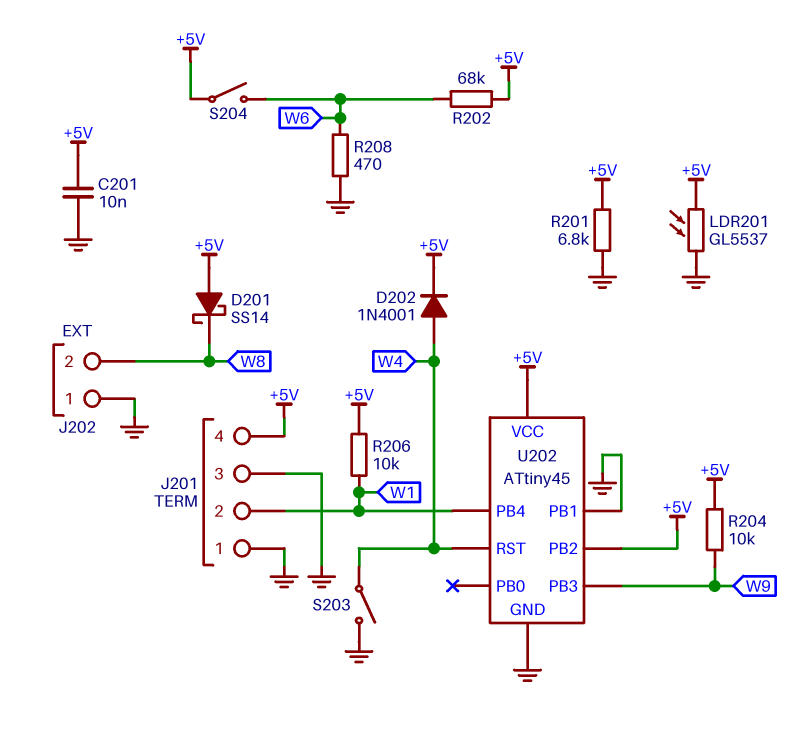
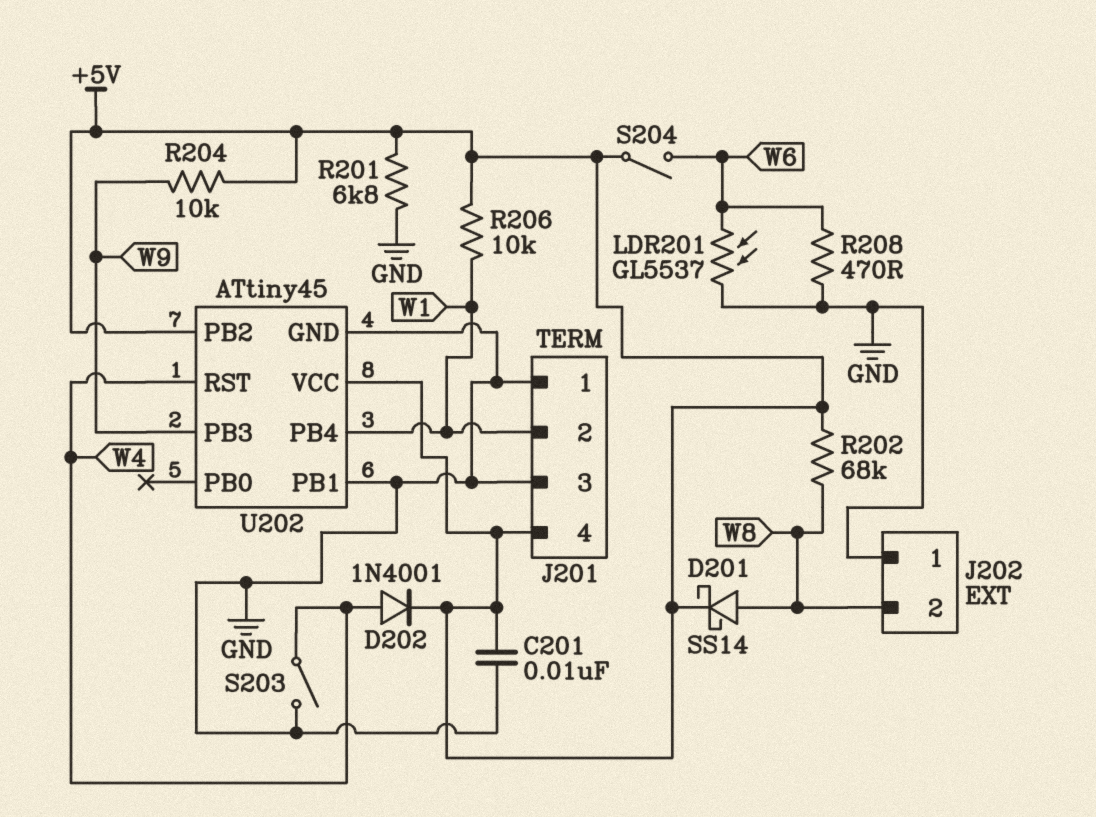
D201: schottky SS14 (A +5V, K W8) -> schottky SS14 (A W8, K +5V)
LDR201: GL5537 (+5V, GND) -> GL5537 (GND, W6)
R202: 68k (+5V, W6) -> 68k (+5V, W8)

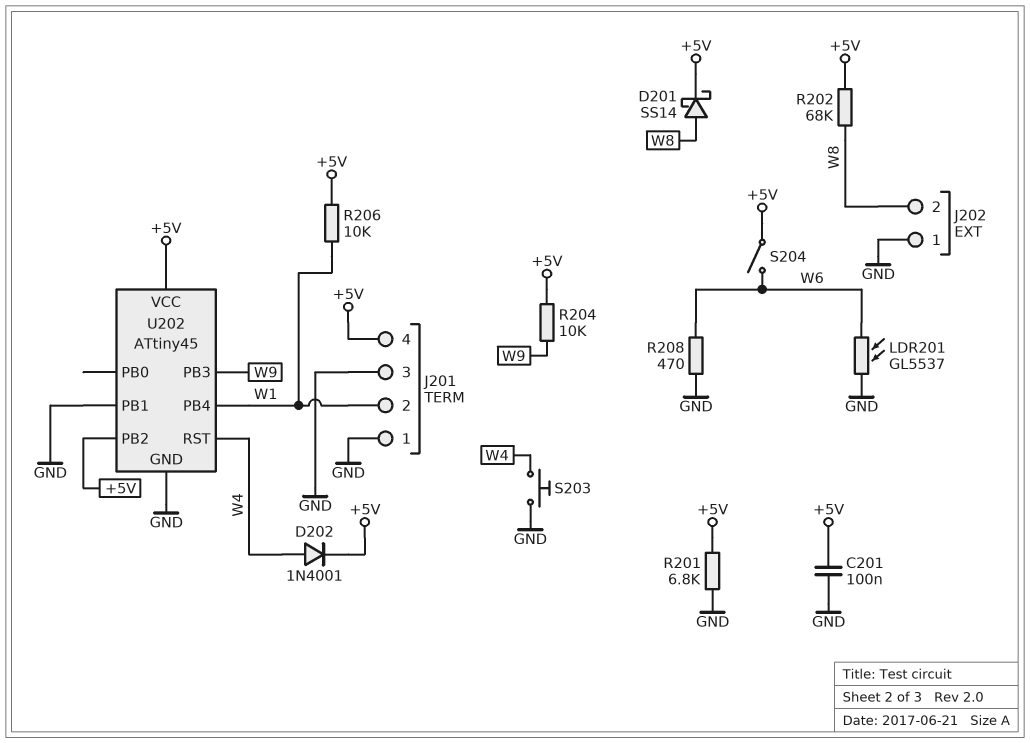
C201: 10nF (+5V, GND) -> 100nF (+5V, GND)
S203: switch (GND, W4) -> button (GND, W4)

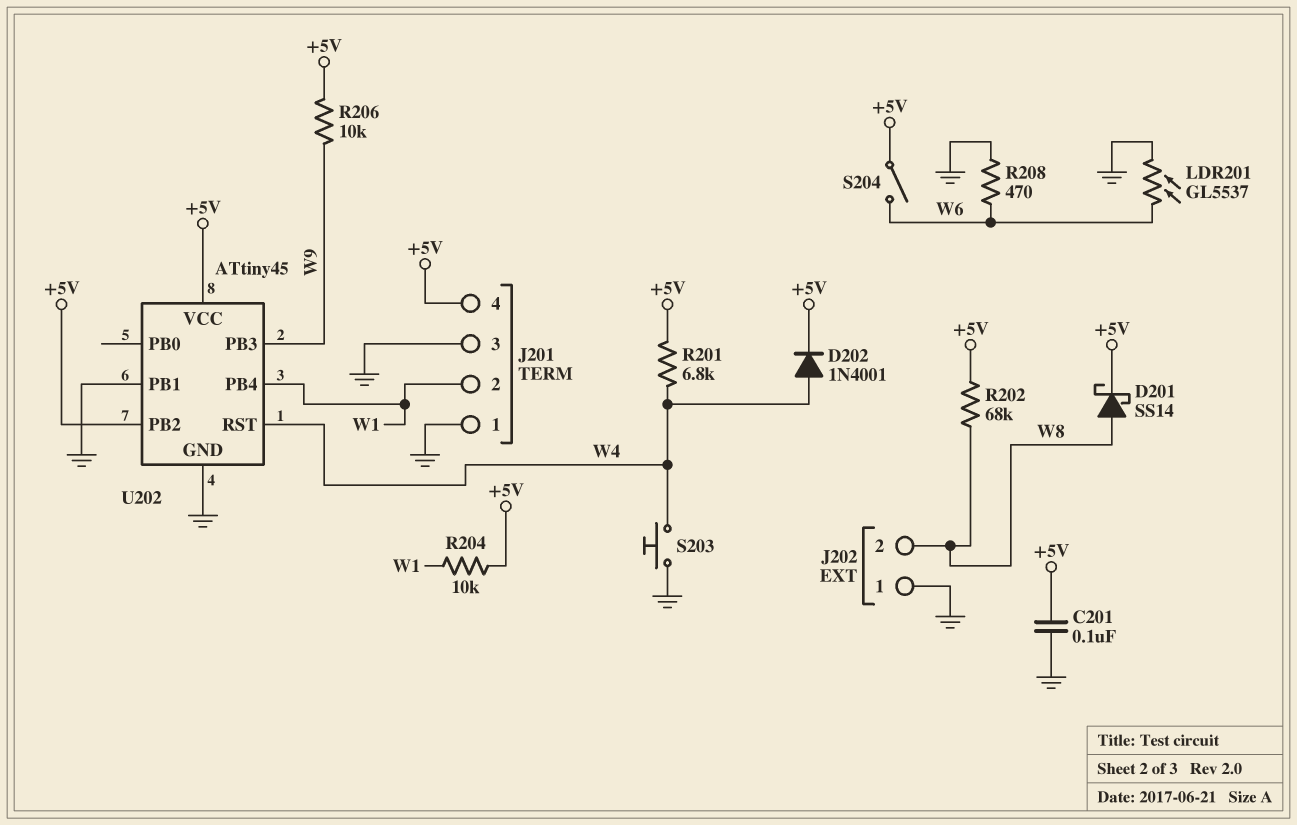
R201: 6.8k (+5V, GND) -> 6.8k (+5V, W4)
R204: 10k (+5V, W9) -> 10k (+5V, W1)
R206: 10k (+5V, W1) -> 10k (+5V, W9)

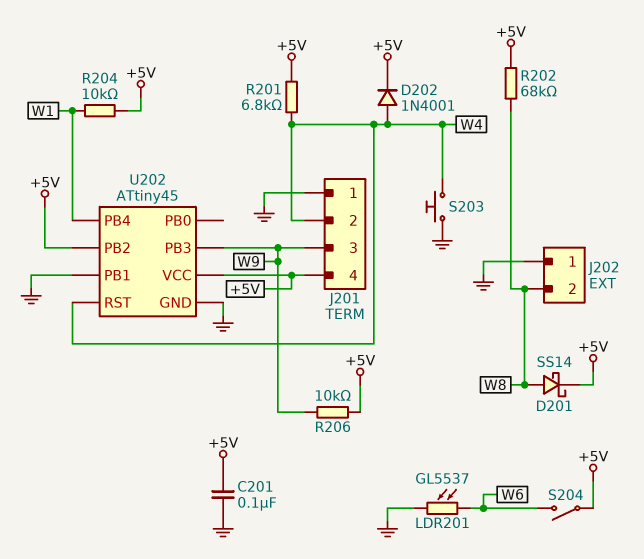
J201 pin 2: W1 -> W4
J201 pin 3: GND -> W9
R208: 470 (GND, W6) -> none

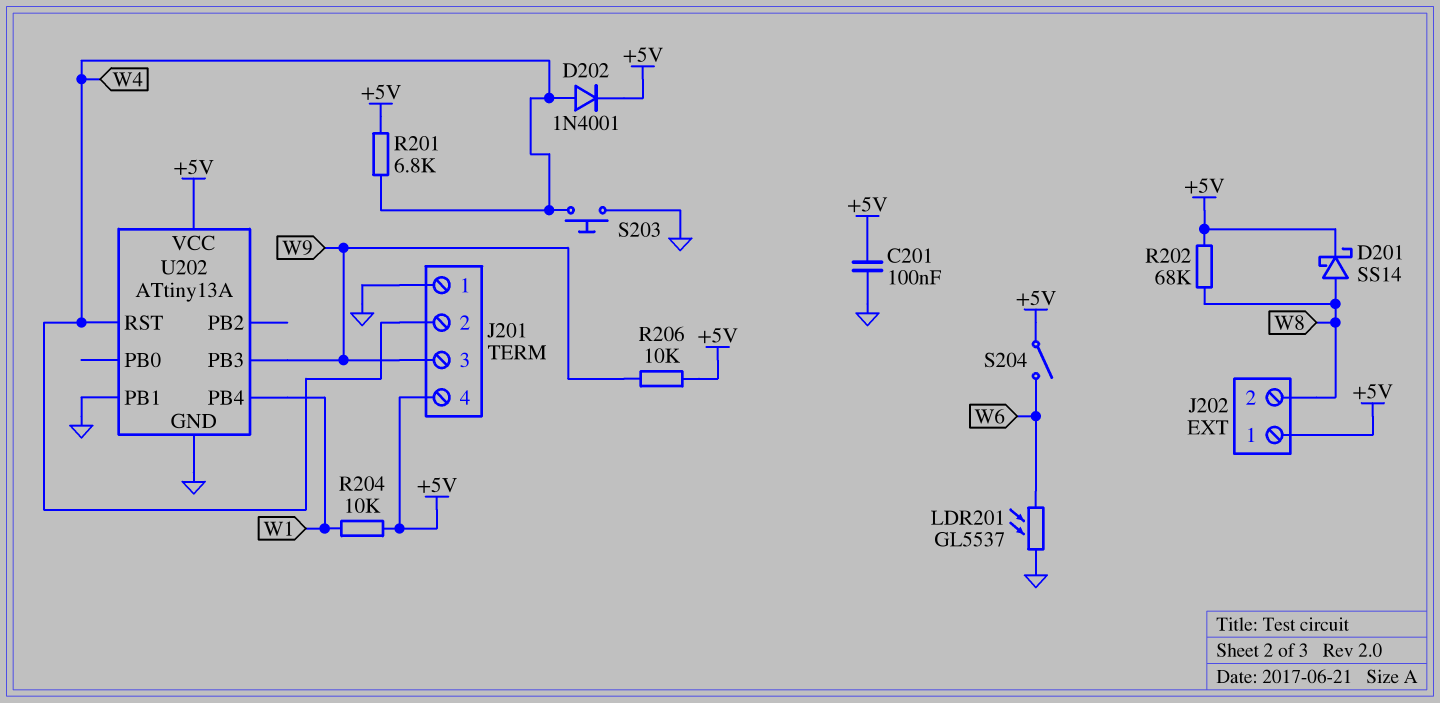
J202 pin 1: GND -> +5V
U202: ATtiny45 -> ATtiny13A
U202 pin PB2: +5V -> none

